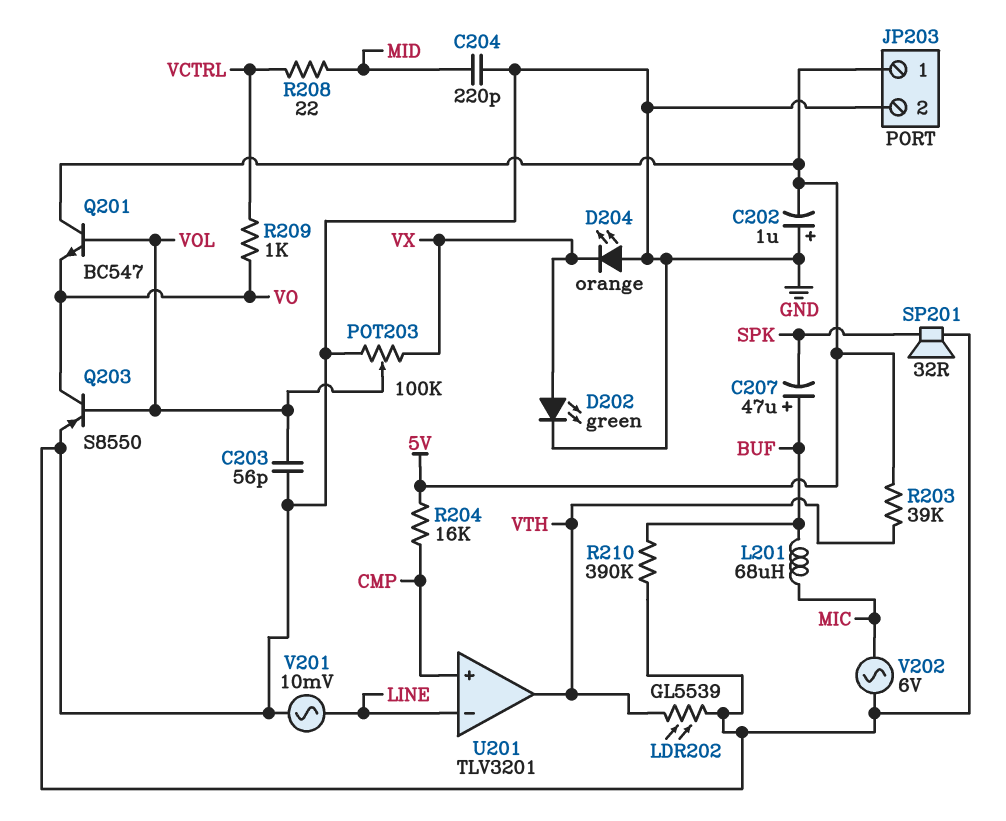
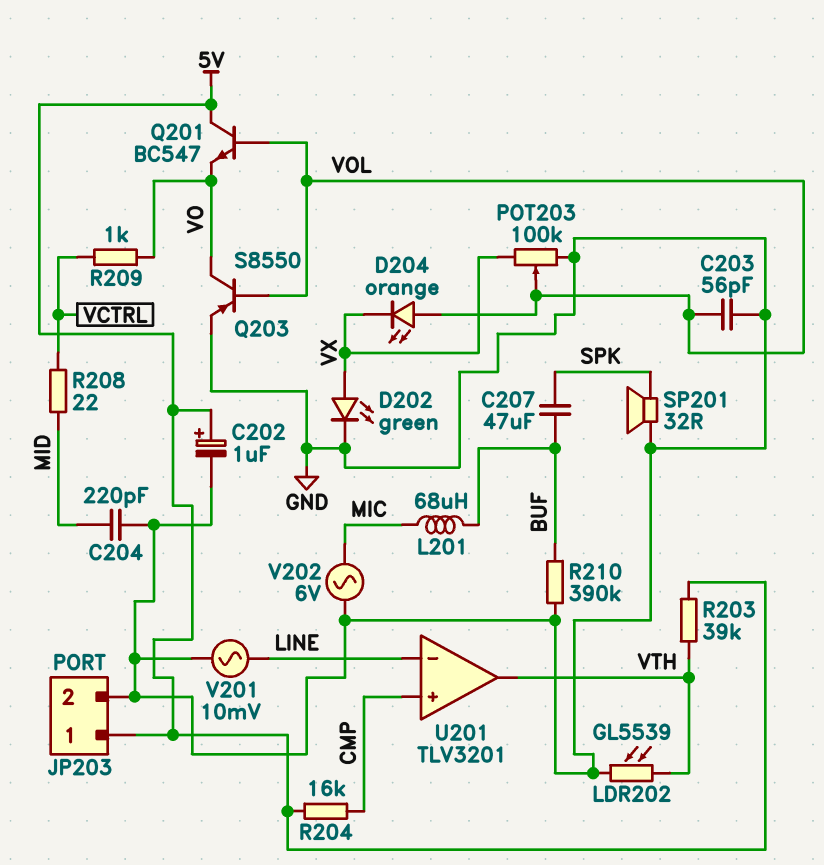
C202: 1uF (plus GND, minus 5V) -> 1uF (plus 5V, minus GND)
C207: 47uF (plus BUF, minus SPK) -> 47uF (BUF, SPK)
D204: LED orange (A GND, K VX) -> LED orange (A VOL, K VX)

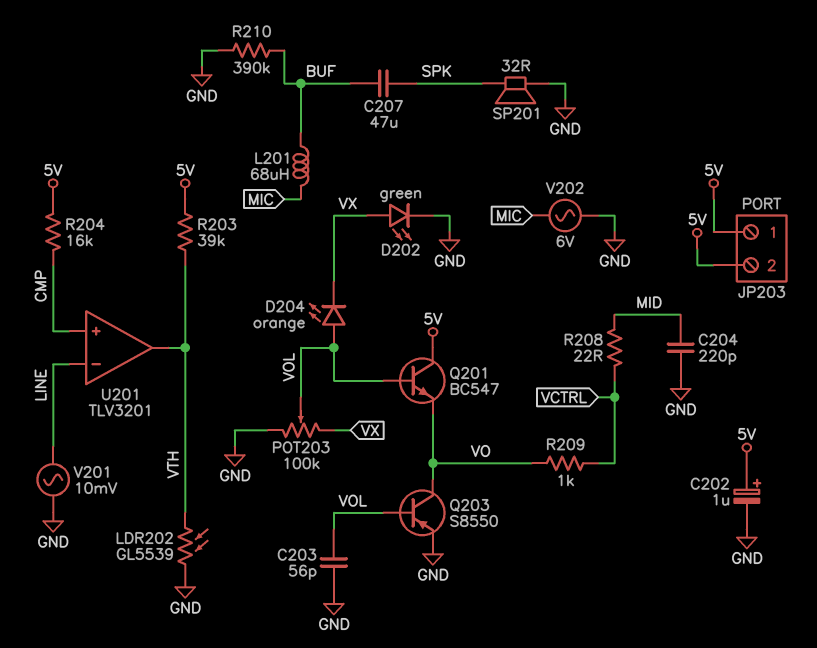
JP203 pin 2: GND -> 5V

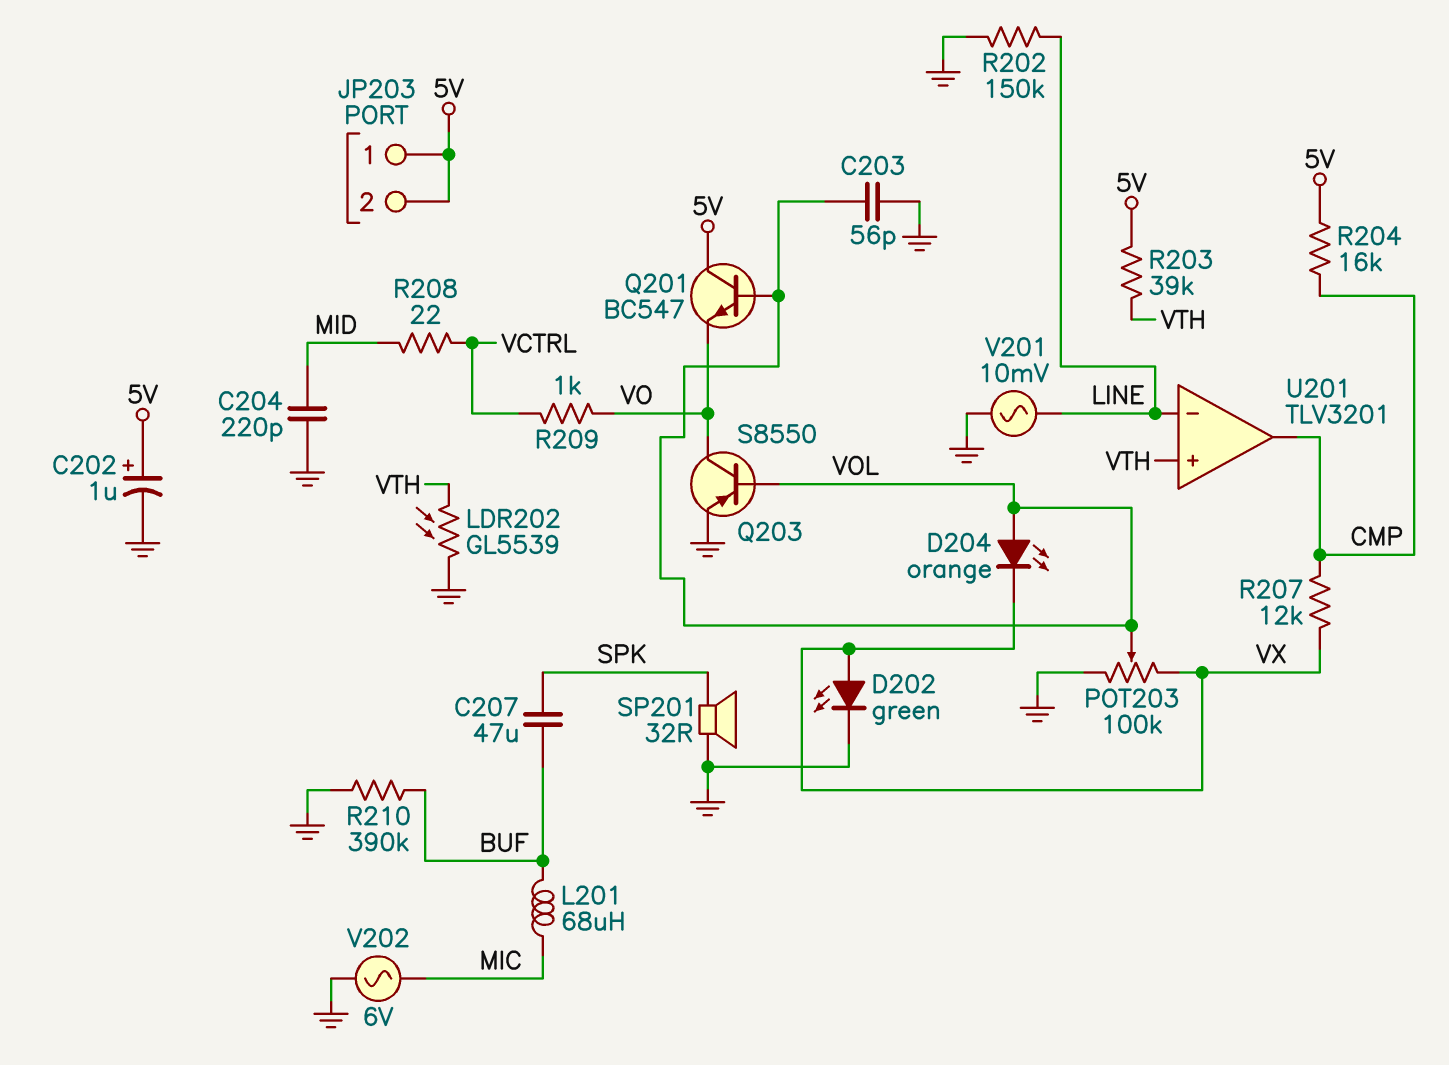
R202: none -> 150k (GND, LINE)
R207: none -> 12k (CMP, VX)
U201 pin in+: CMP -> VTH
U201 pin out: VTH -> CMP

